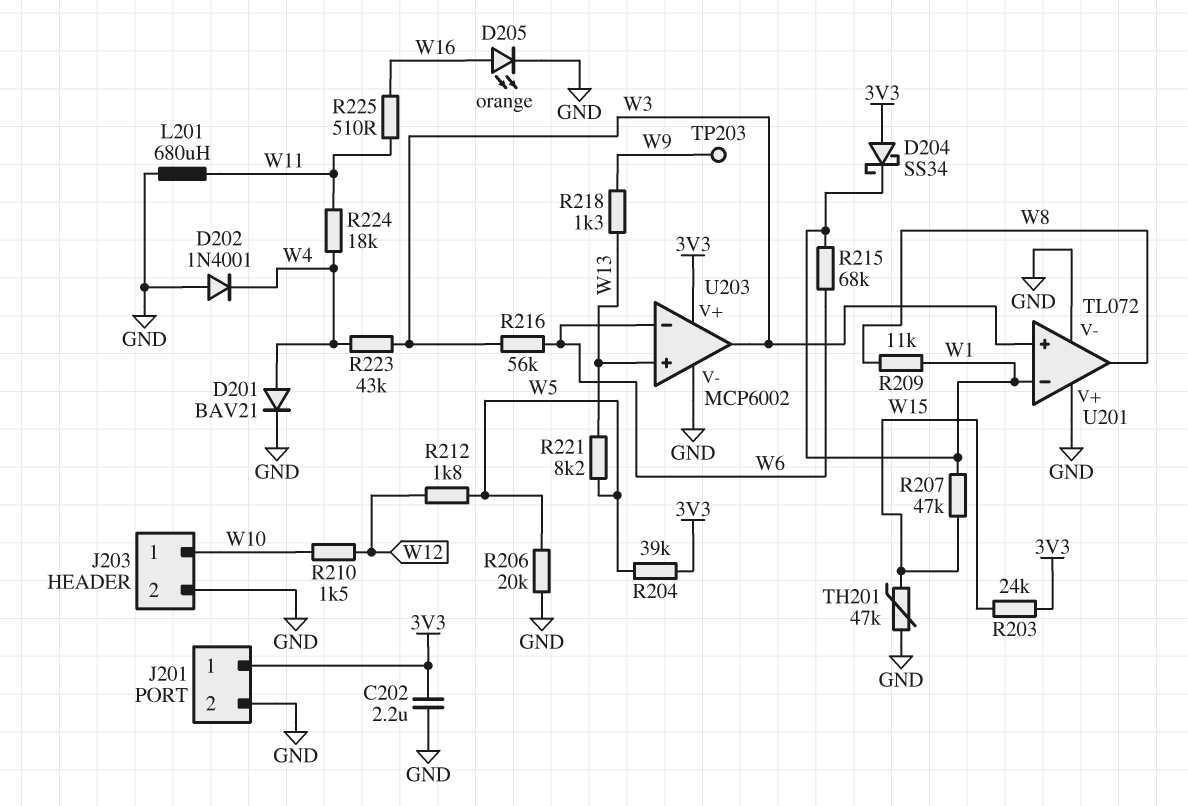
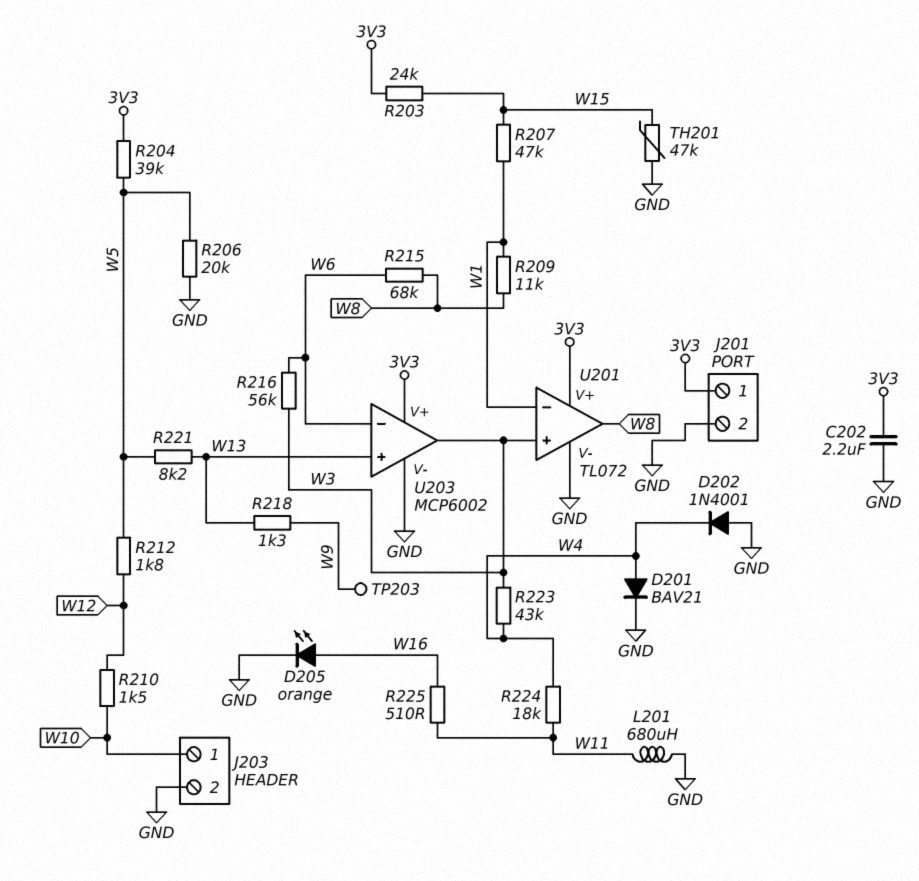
D204: schottky SS34 (A 3V3, K W1) -> none
R215: 68k (W1, W6) -> 68k (W6, W8)
U201 pin V+: GND -> 3V3

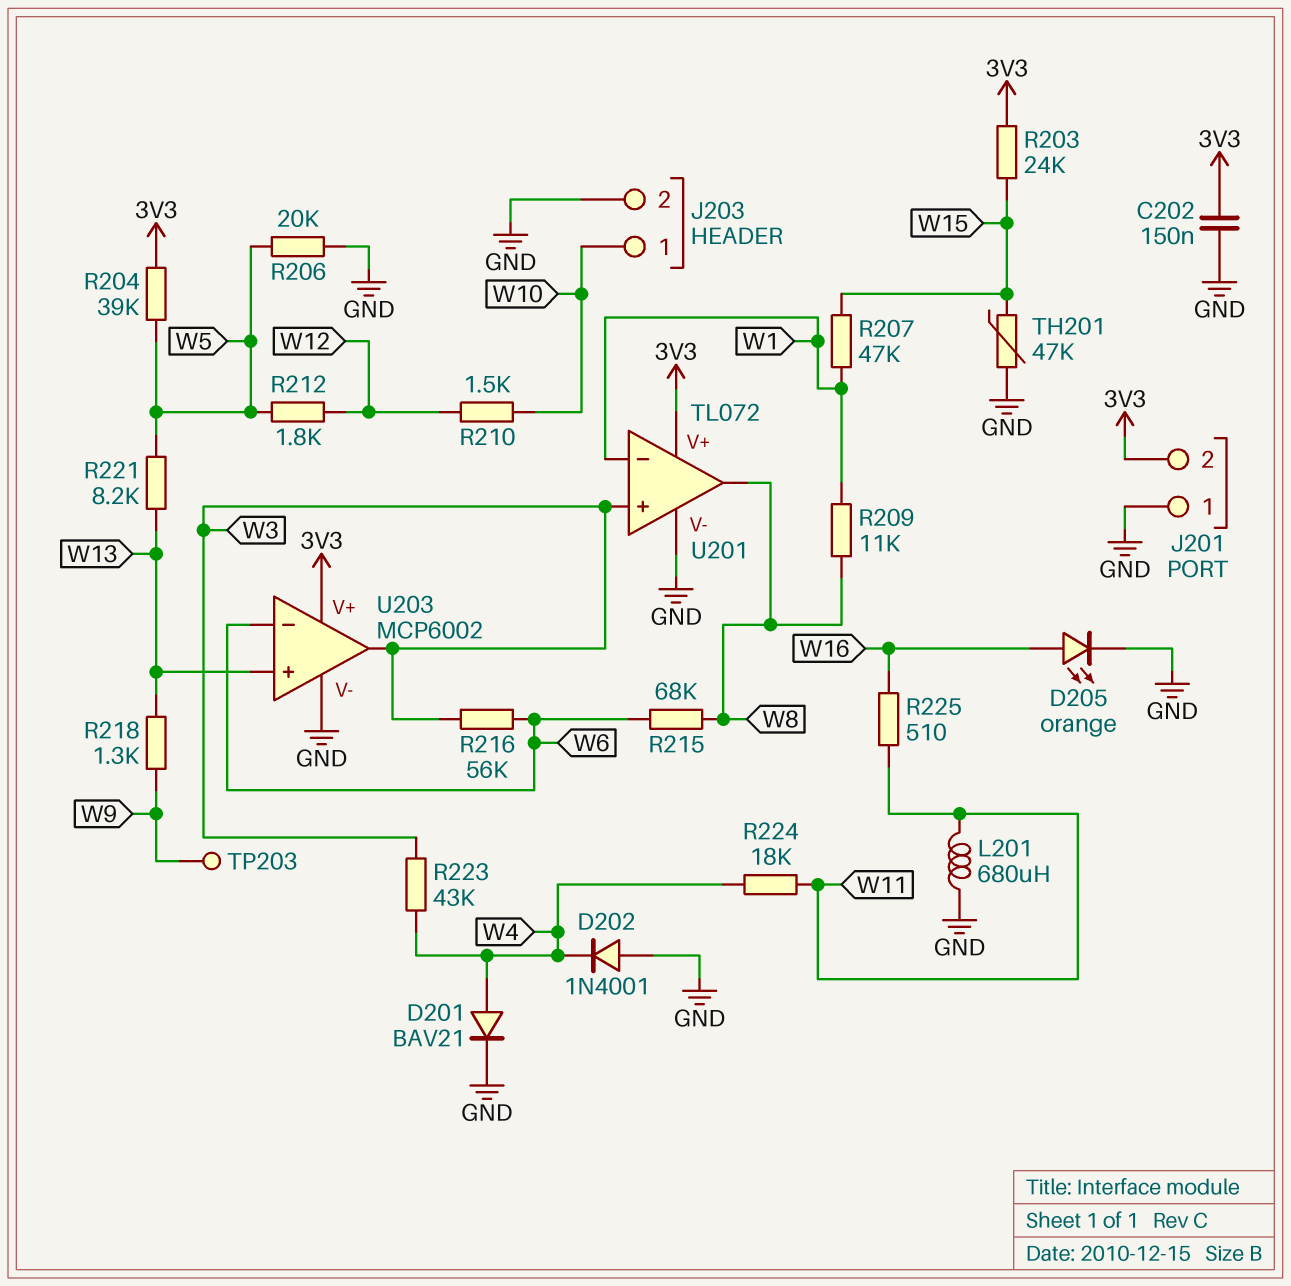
C202: 2.2uF (3V3, GND) -> 150nF (3V3, GND)
J201 pin 1: 3V3 -> GND
J201 pin 2: GND -> 3V3

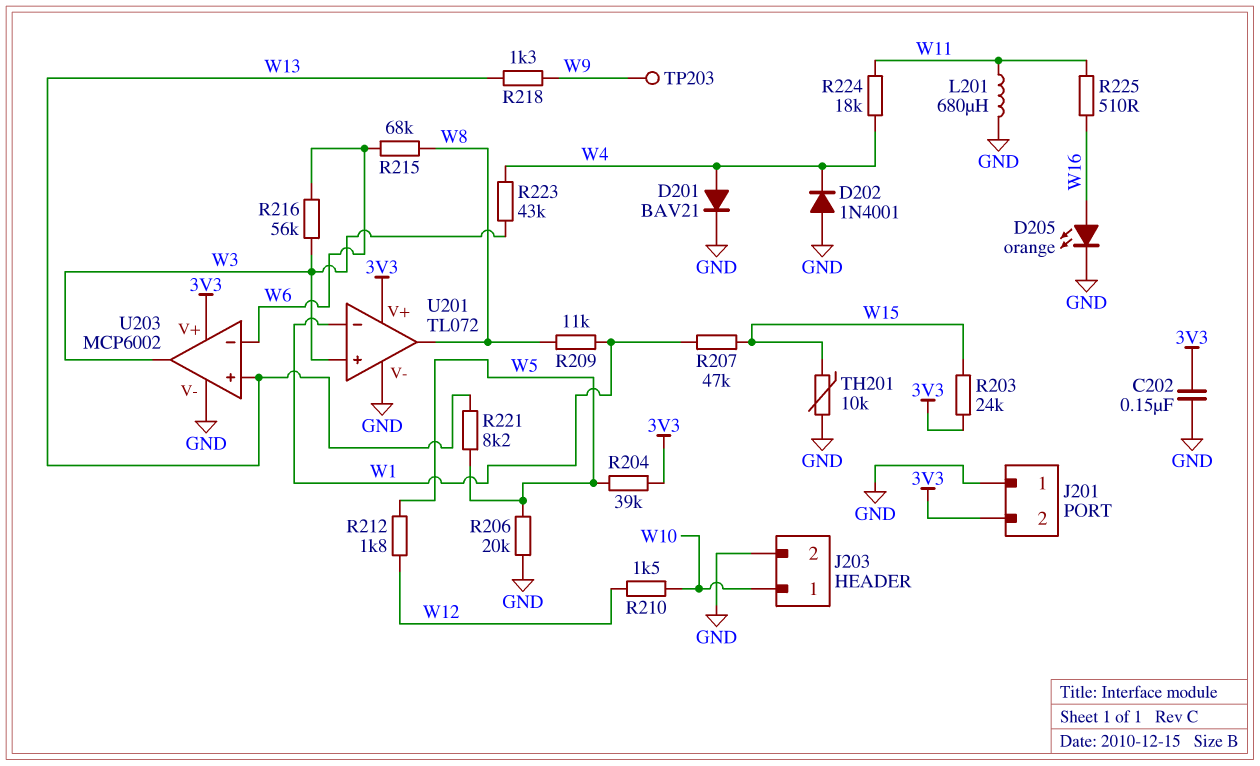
TH201: 47k (GND, W15) -> 10k (GND, W15)

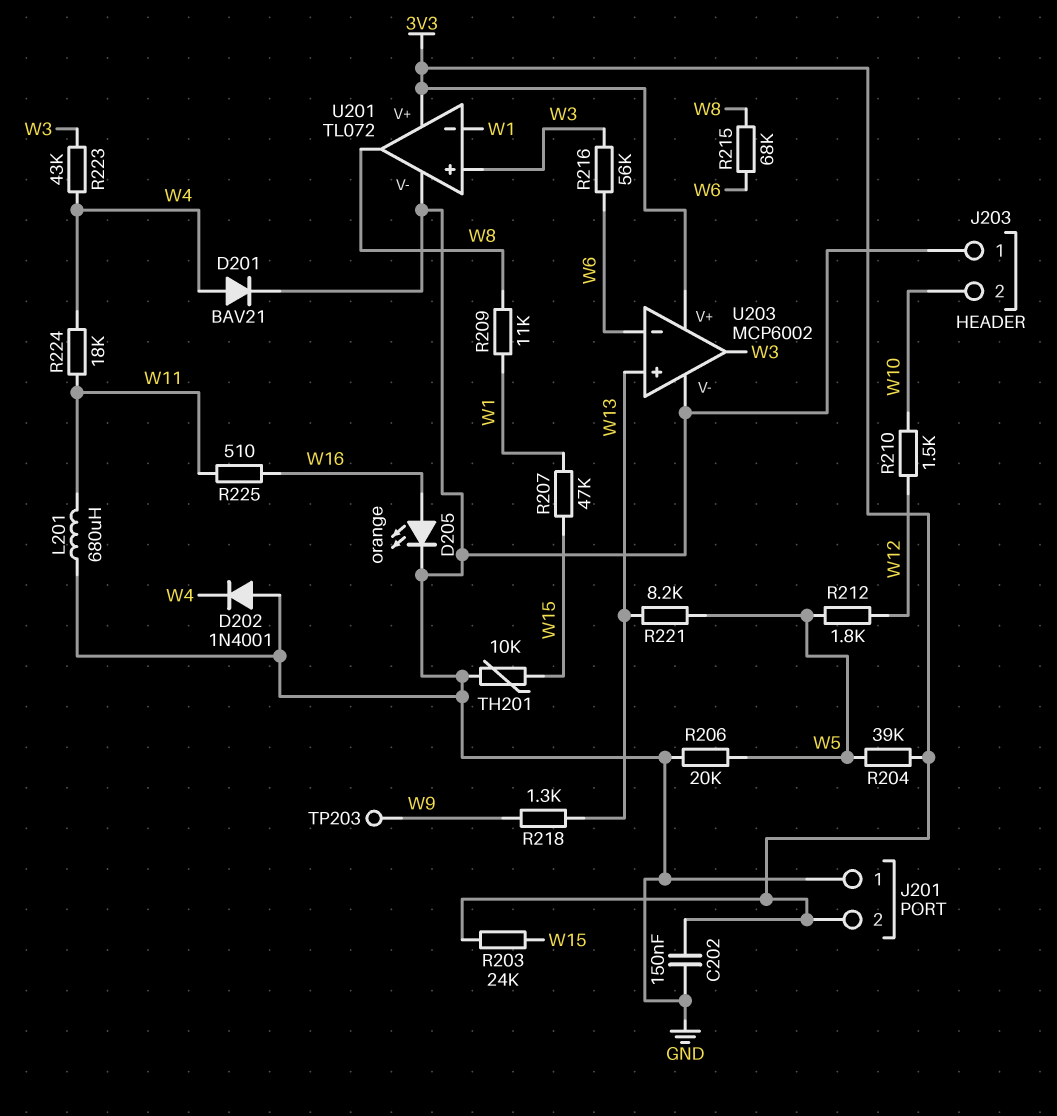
J203 pin 1: W10 -> GND
J203 pin 2: GND -> W10

